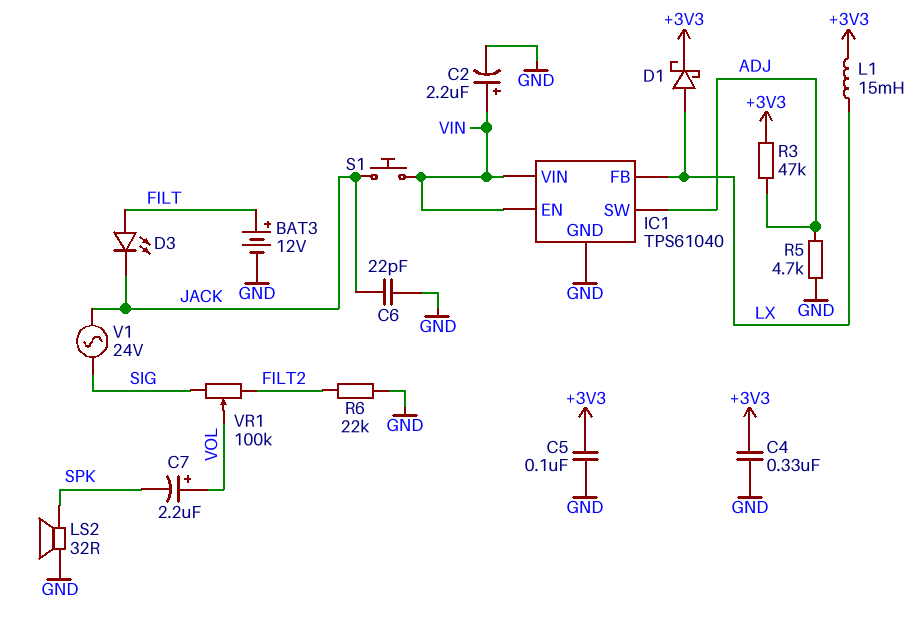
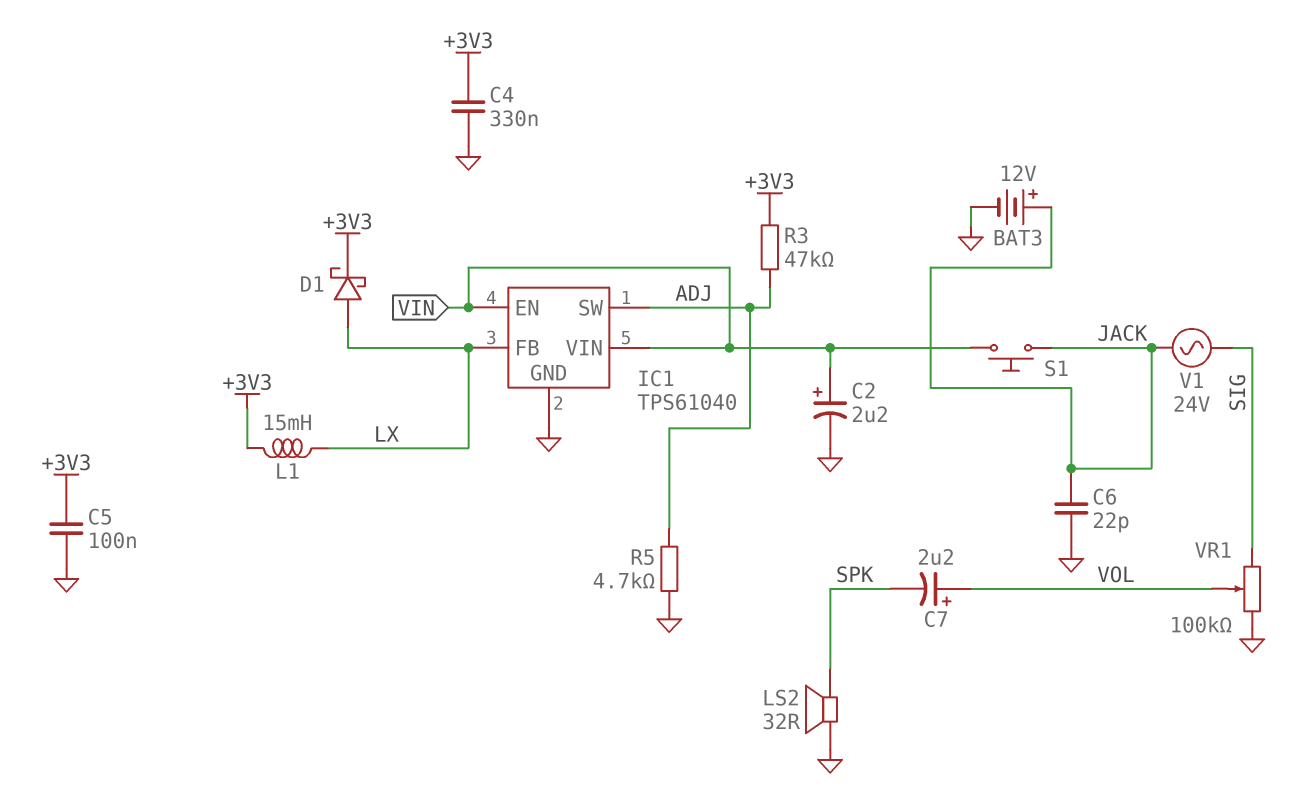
BAT3: 12V (plus FILT, minus GND) -> 12V (plus JACK, minus GND)
D3: LED (A FILT, K JACK) -> none
R6: 22k (FILT2, GND) -> none
VR1: 100k (FILT2, SIG, wiper VOL) -> 100k (GND, SIG, wiper VOL)

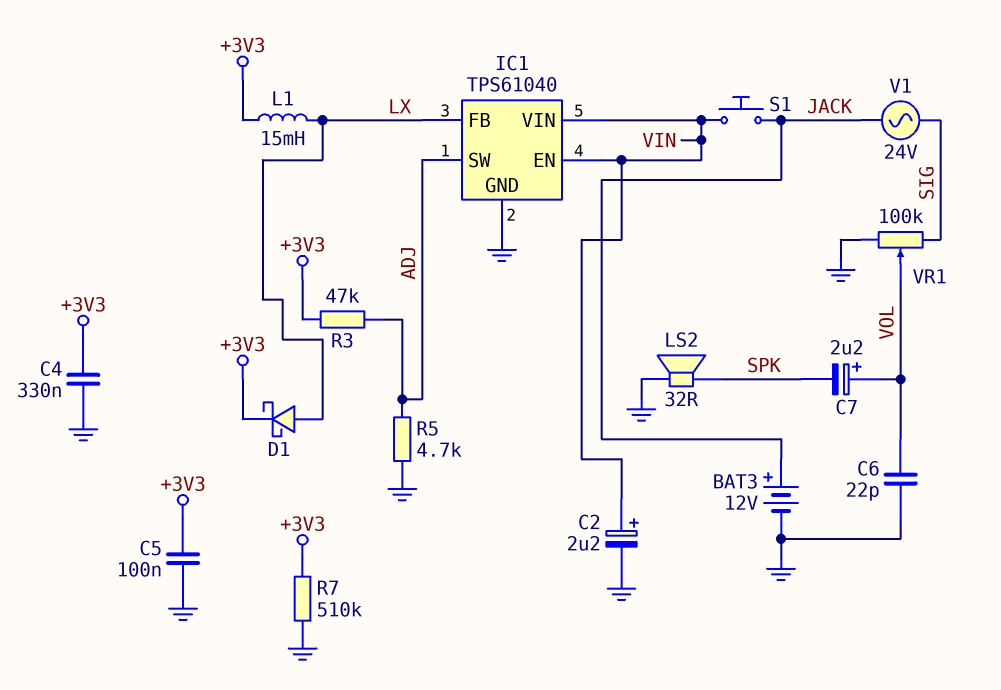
C6: 22pF (GND, JACK) -> 22pF (GND, VOL)
R7: none -> 510k (+3V3, GND)

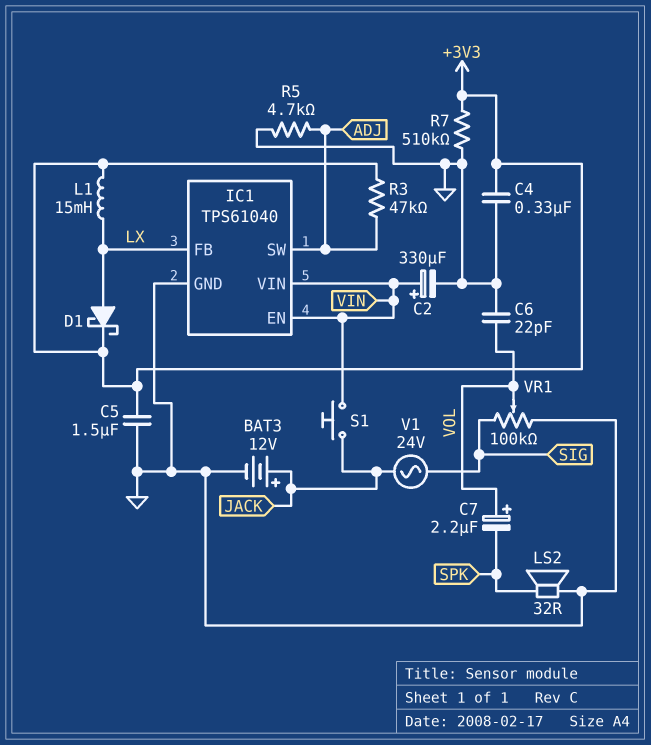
C2: 2.2uF (plus VIN, minus GND) -> 330uF (plus VIN, minus GND)
C5: 100nF (+3V3, GND) -> 1.5uF (+3V3, GND)

